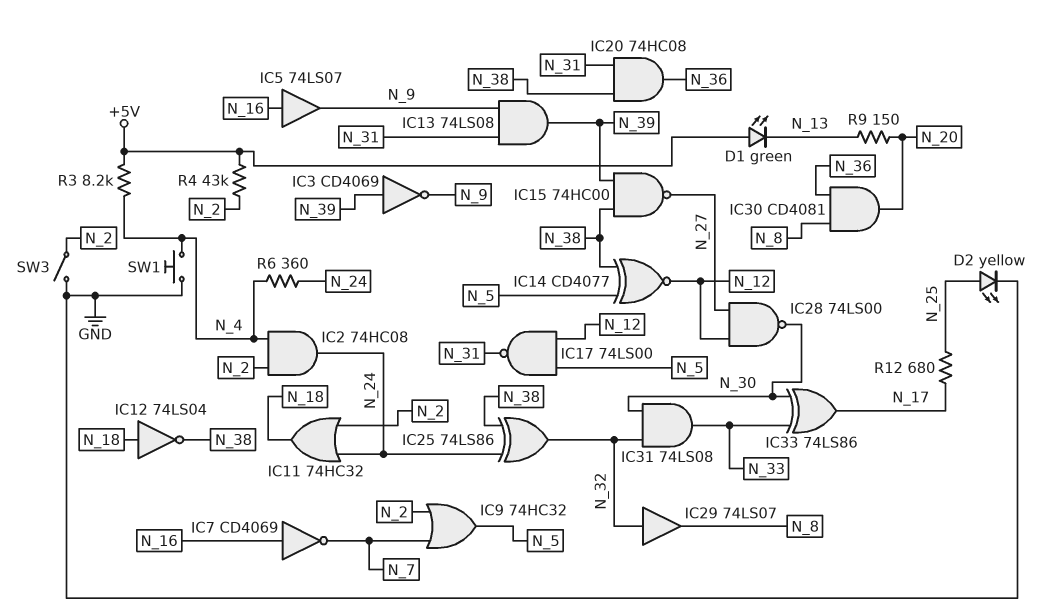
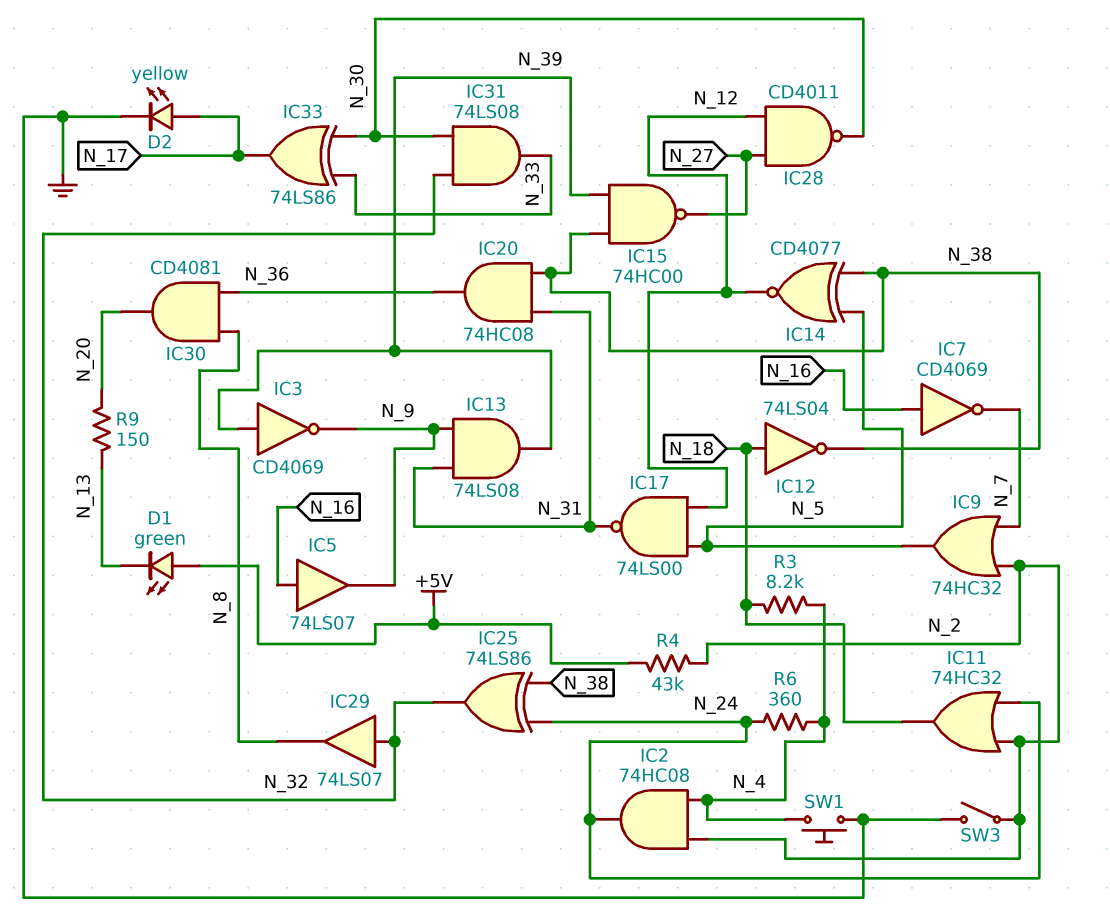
D2: LED yellow (A N_25, K GND) -> LED yellow (A N_17, K GND)
IC28: NAND 74LS00 (in N_12, in N_27, out N_30) -> NAND CD4011 (in N_12, in N_27, out N_30)
R3: 8.2k (+5V, N_4) -> 8.2k (N_4, N_18)
R12: 680 (N_17, N_25) -> none

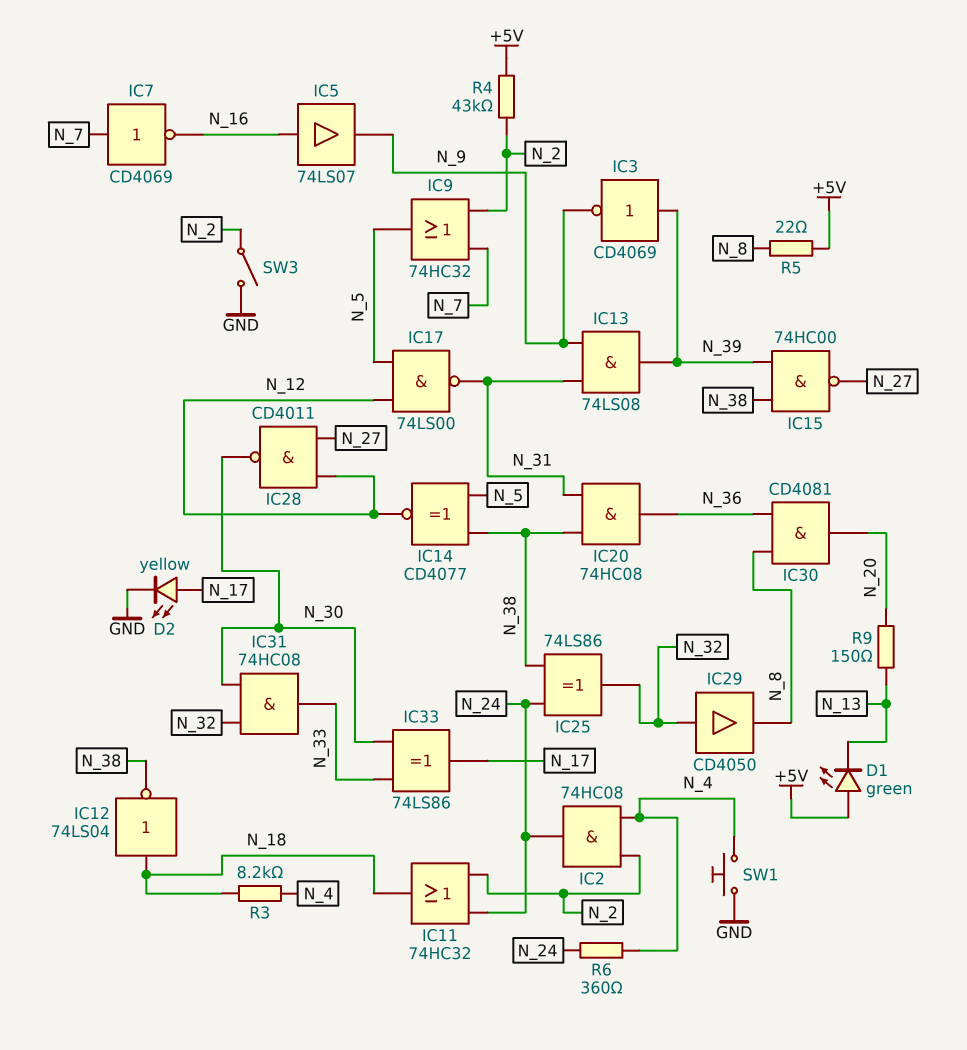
IC7: NOT CD4069 (in N_16, out N_7) -> NOT CD4069 (in N_7, out N_16)
IC29: buffer 74LS07 (in N_32, out N_8) -> buffer CD4050 (in N_32, out N_8)
IC31: AND 74LS08 (in N_30, in N_32, out N_33) -> AND 74HC08 (in N_30, in N_32, out N_33)
R5: none -> 22 (+5V, N_8)

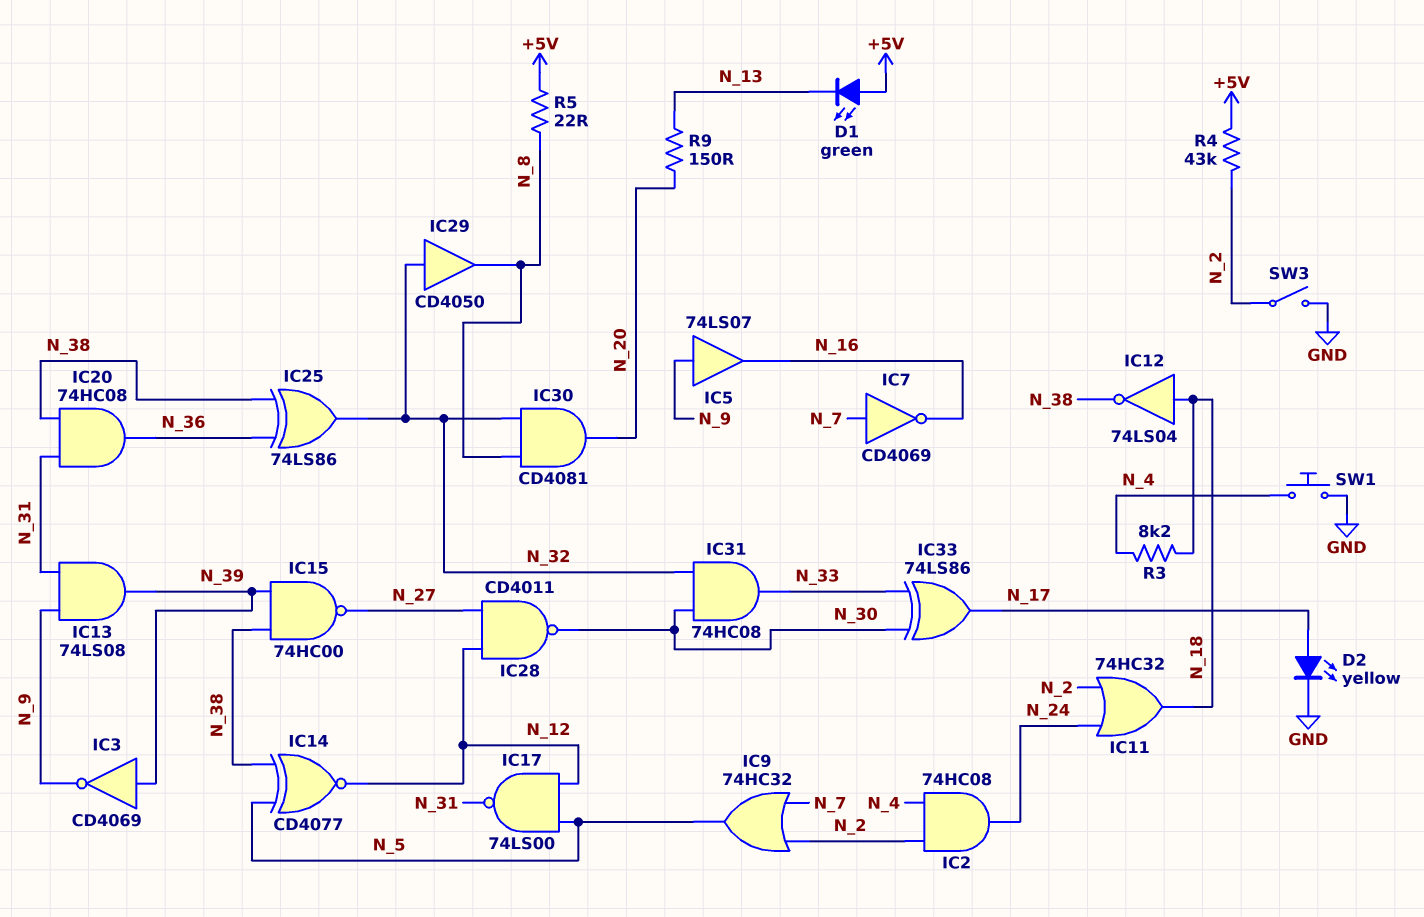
IC5: buffer 74LS07 (in N_16, out N_9) -> buffer 74LS07 (in N_9, out N_16)
IC25: XOR 74LS86 (in N_24, in N_38, out N_32) -> XOR 74LS86 (in N_36, in N_38, out N_32)
IC30: AND CD4081 (in N_8, in N_36, out N_20) -> AND CD4081 (in N_8, in N_32, out N_20)
R6: 360 (N_4, N_24) -> none

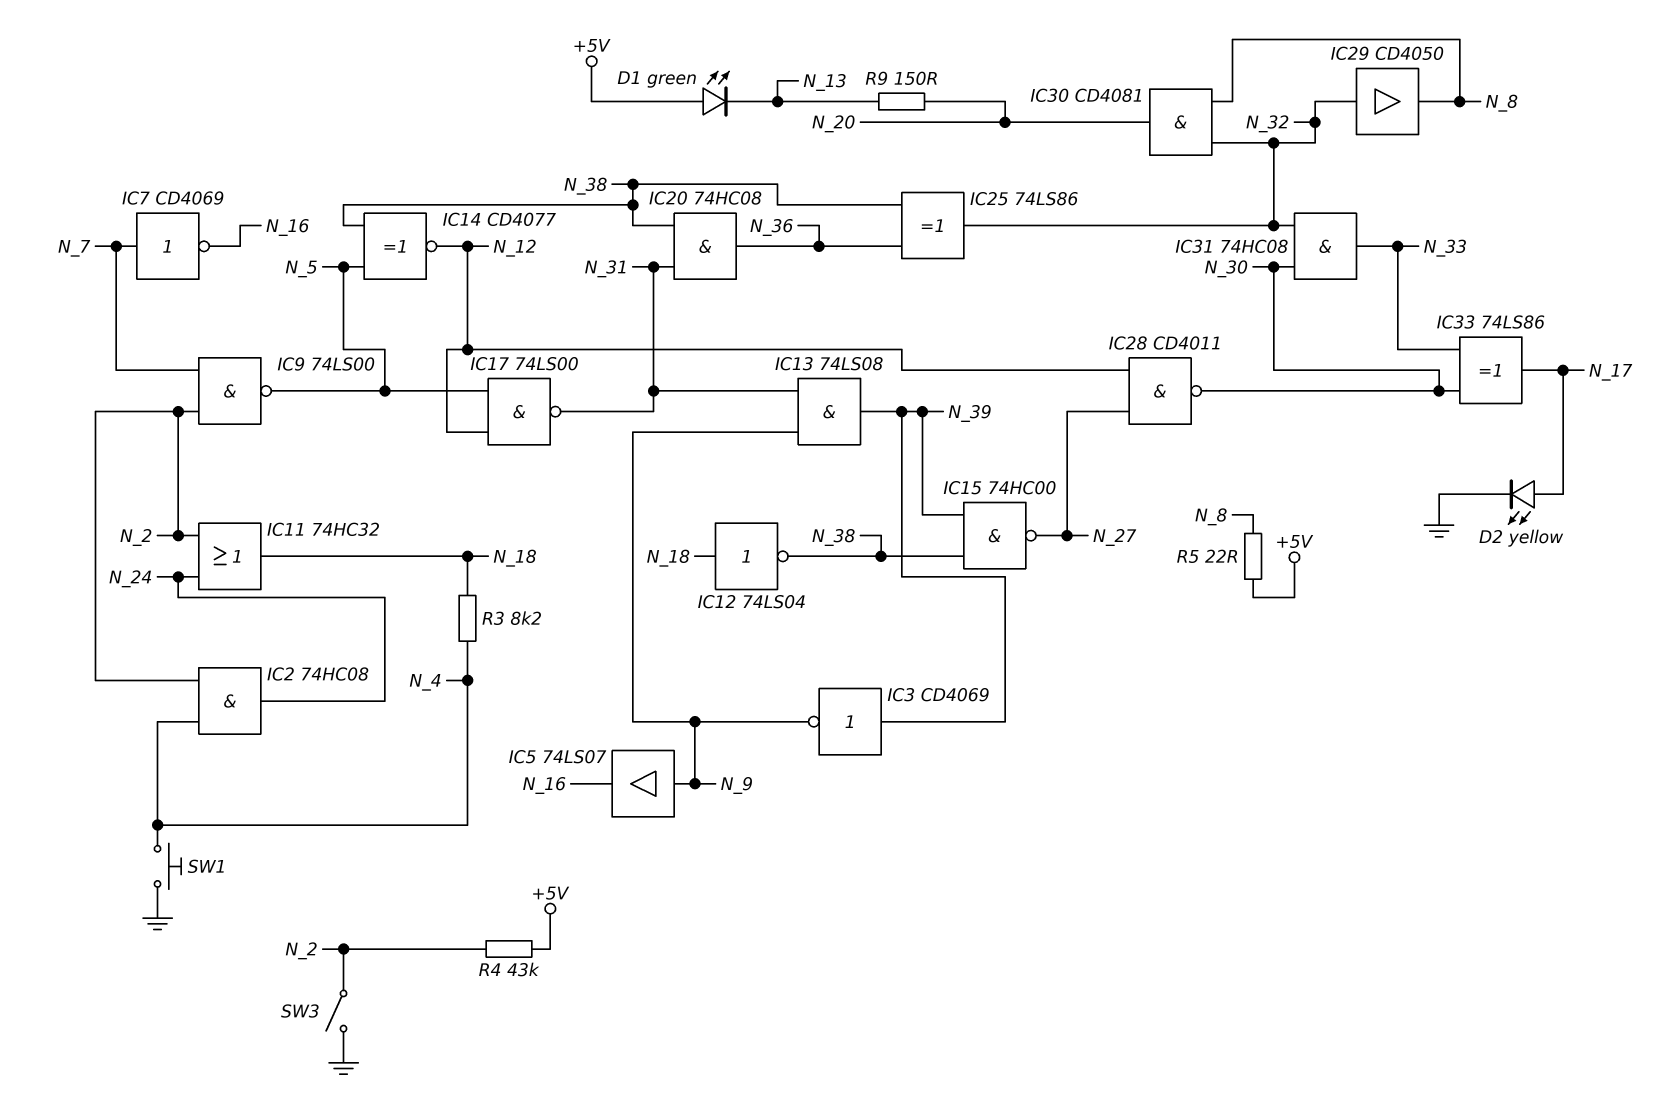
IC9: OR 74HC32 (in N_2, in N_7, out N_5) -> NAND 74LS00 (in N_2, in N_7, out N_5)

